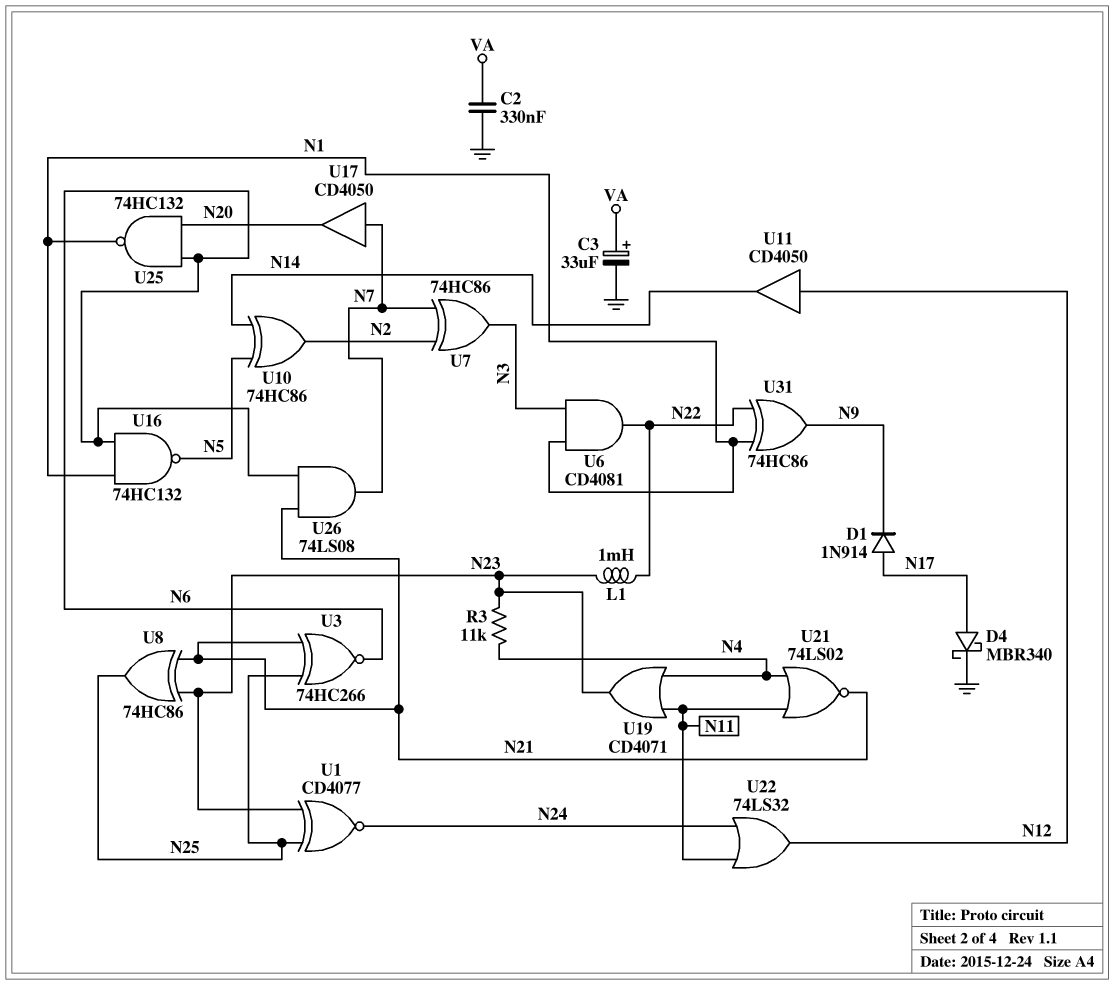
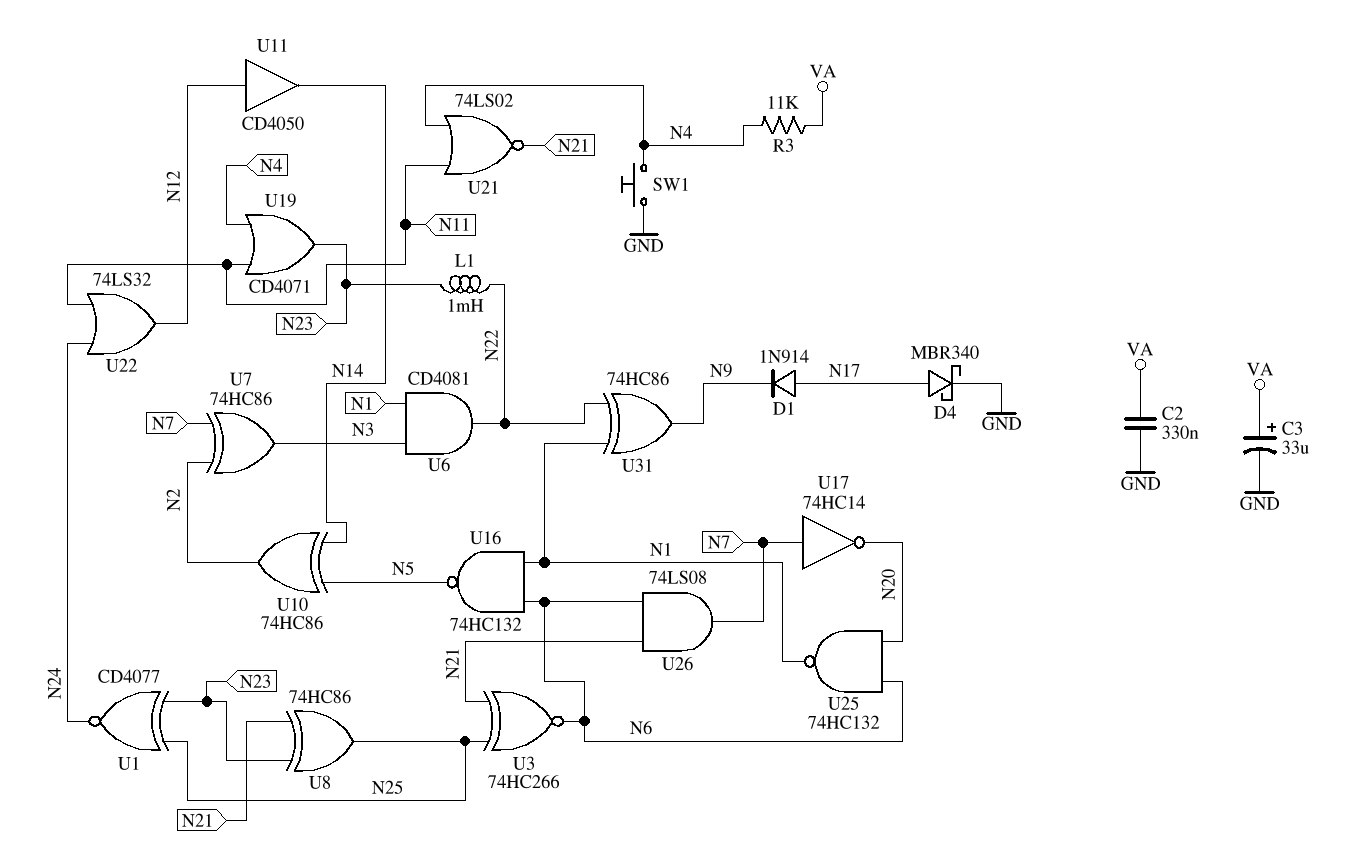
R3: 11k (N4, N23) -> 11k (N4, VA)
SW1: none -> button (GND, N4)
U17: buffer CD4050 (in N7, out N20) -> NOT 74HC14 (in N7, out N20)

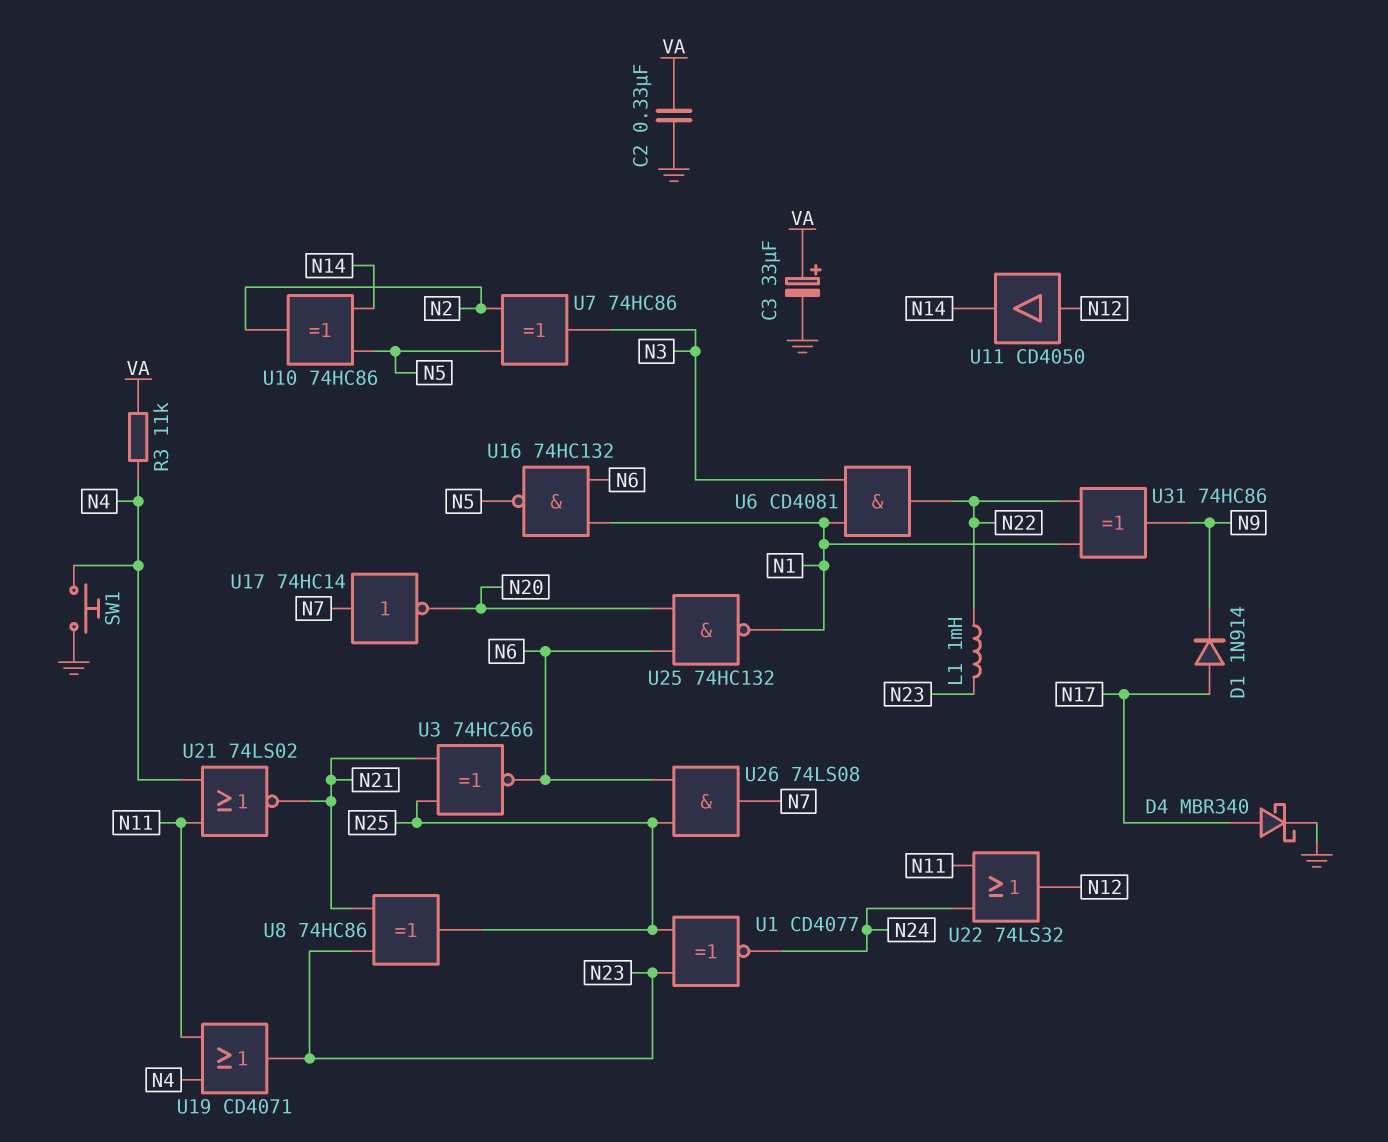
U7: XOR 74HC86 (in N2, in N7, out N3) -> XOR 74HC86 (in N2, in N5, out N3)
U26: AND 74LS08 (in N6, in N21, out N7) -> AND 74LS08 (in N6, in N25, out N7)

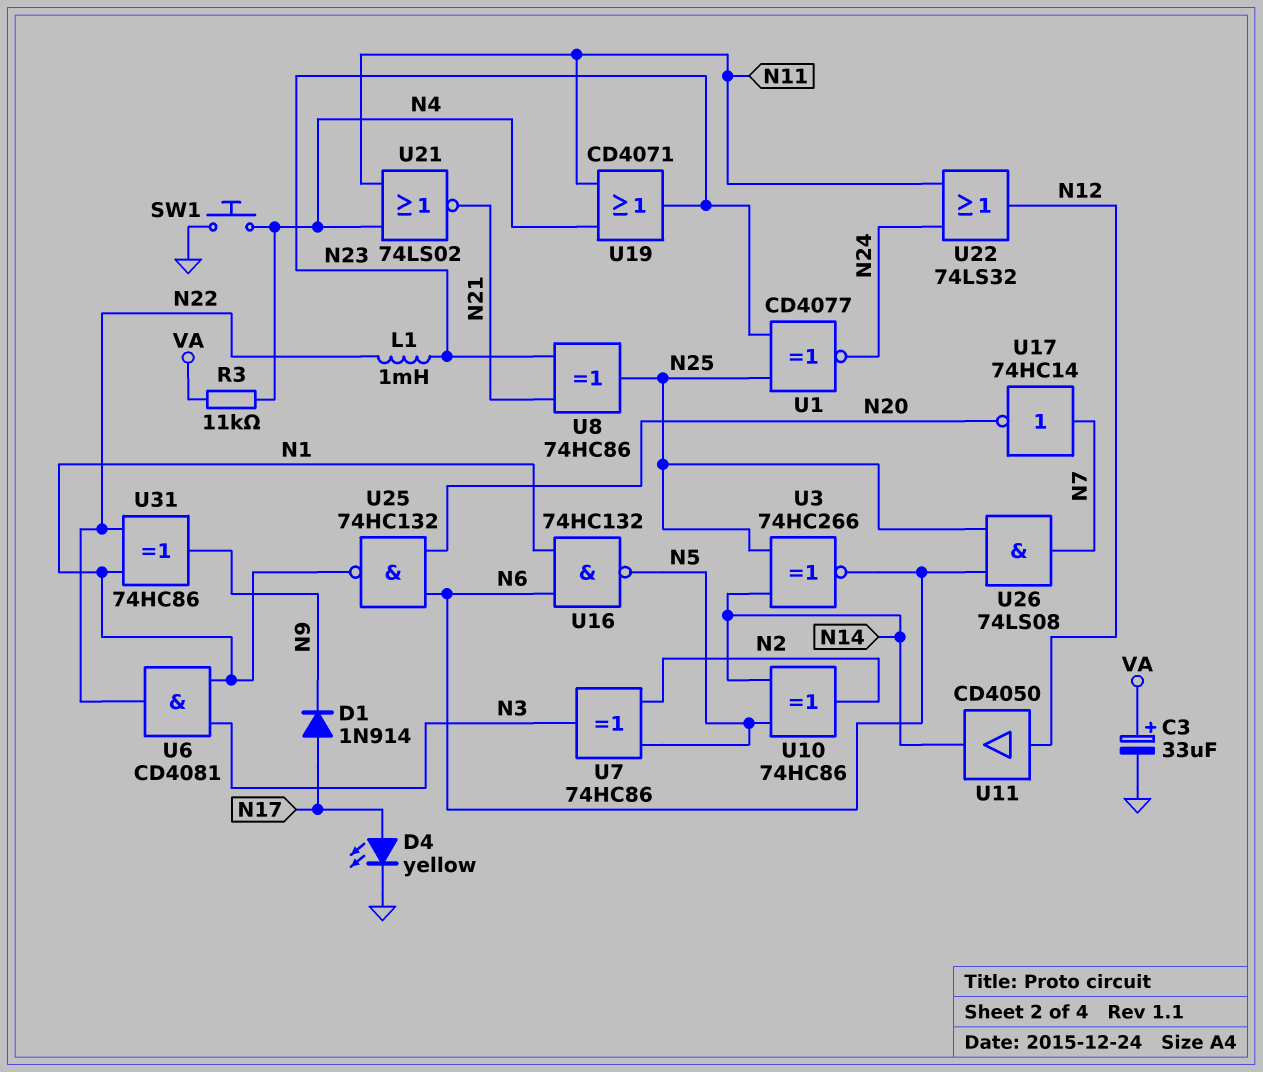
C2: 330nF (GND, VA) -> none
D4: schottky MBR340 (A N17, K GND) -> LED yellow (A N17, K GND)
U3: XNOR 74HC266 (in N21, in N25, out N6) -> XNOR 74HC266 (in N14, in N25, out N6)

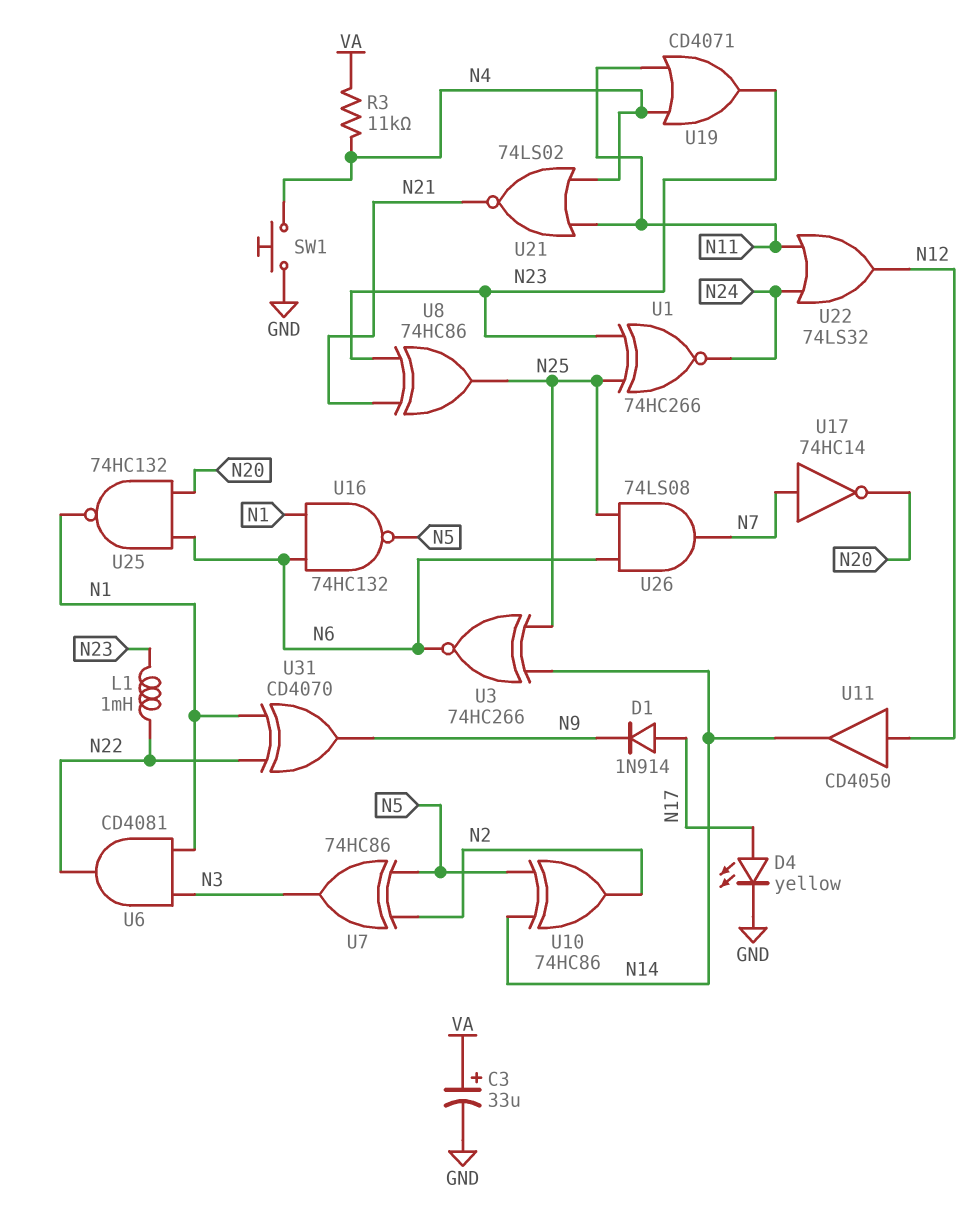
U1: XNOR CD4077 (in N23, in N25, out N24) -> XNOR 74HC266 (in N23, in N25, out N24)
U31: XOR 74HC86 (in N1, in N22, out N9) -> XOR CD4070 (in N1, in N22, out N9)

